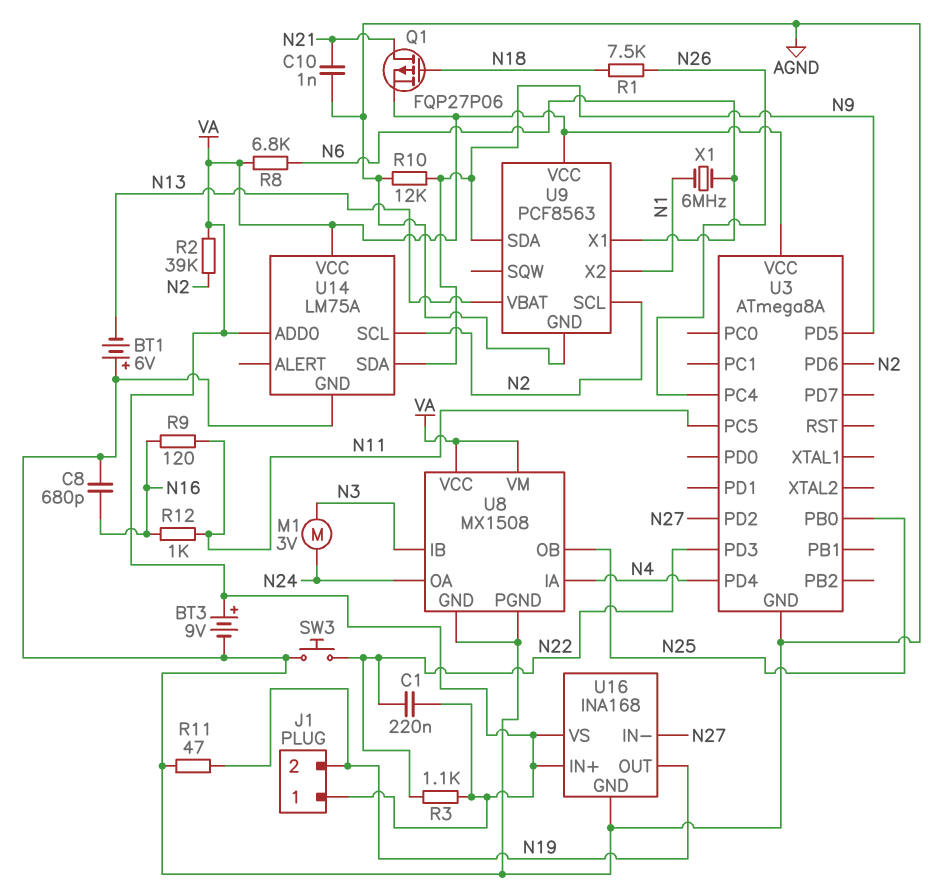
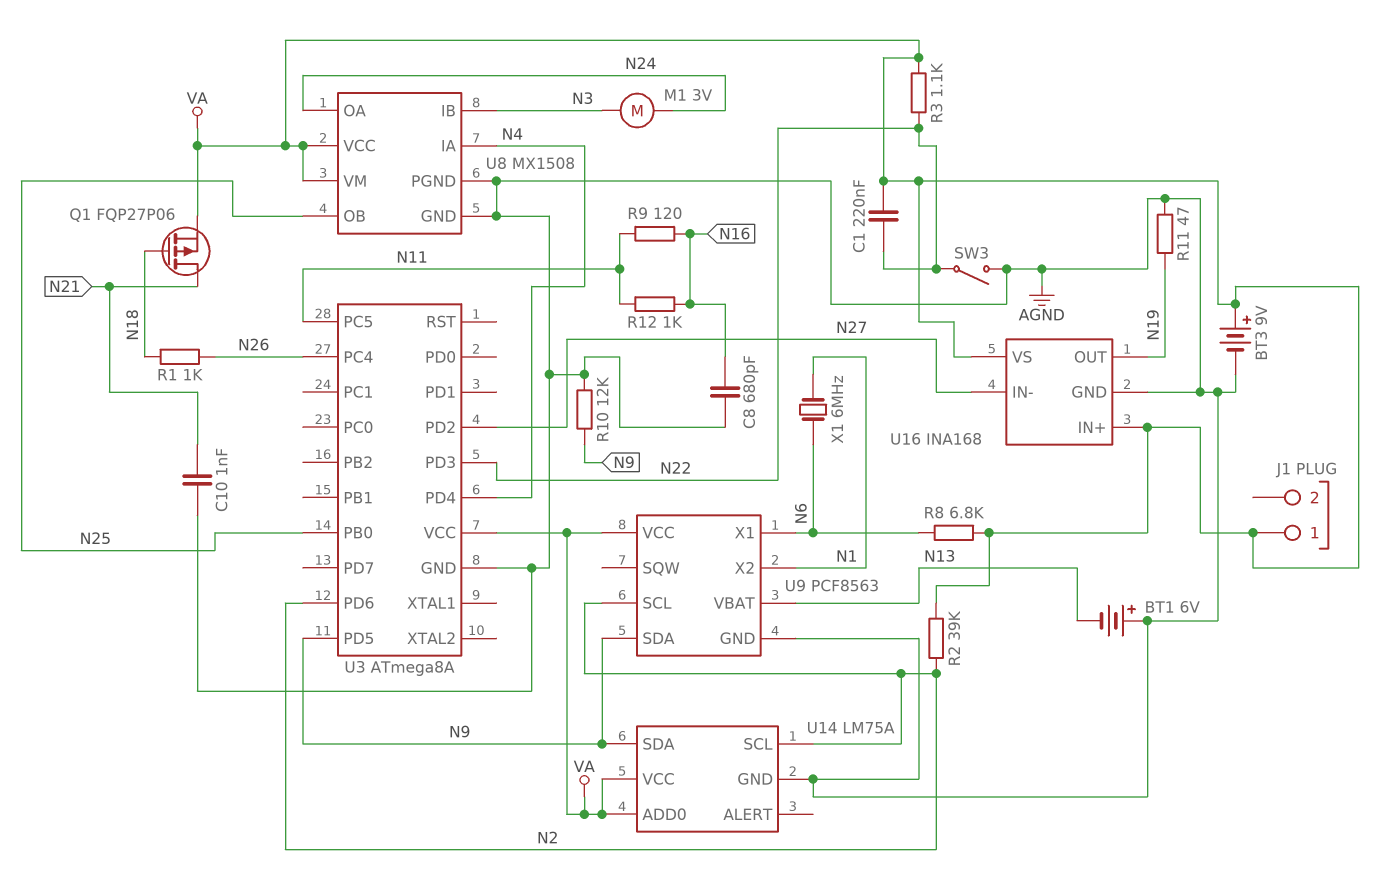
J1 pin 2: N19 -> none
R1: 7.5k (N18, N26) -> 1k (N18, N26)
SW3: button (AGND, N22) -> switch (AGND, N22)

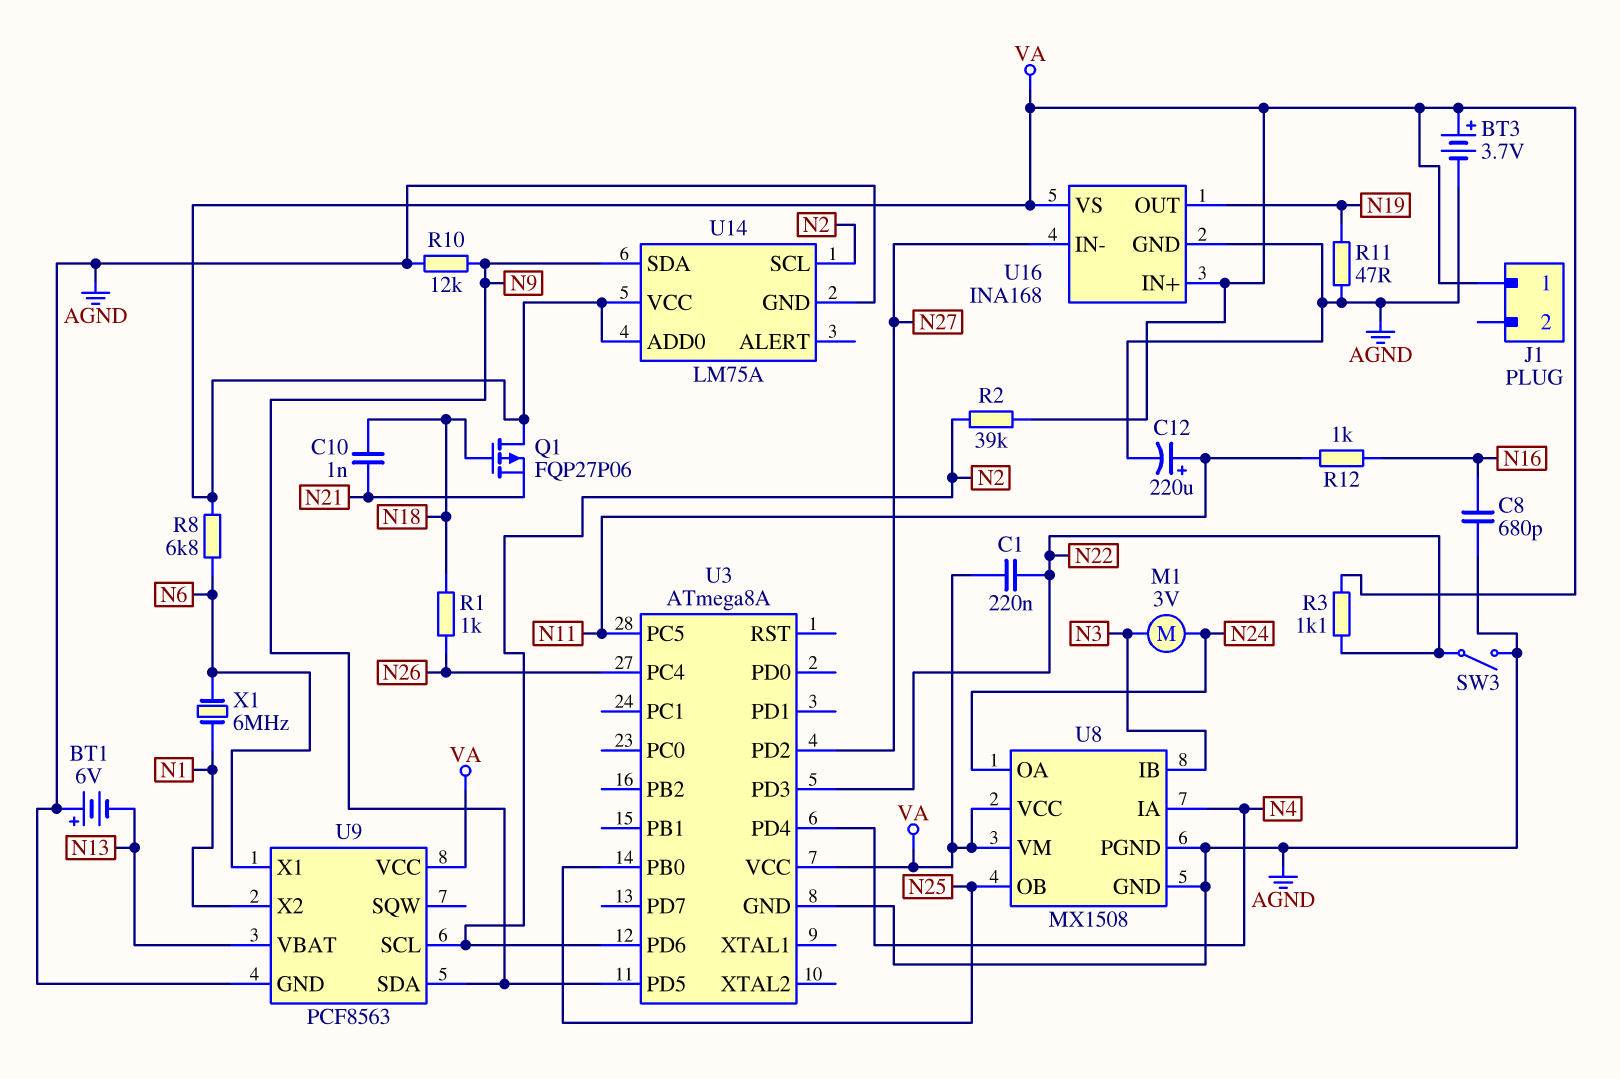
BT3: 9V (plus VA, minus AGND) -> 3.7V (plus VA, minus AGND)
C10: 1nF (AGND, N21) -> 1nF (N18, N21)
C12: none -> 220uF (plus N11, minus AGND)
Q1: PMOS FQP27P06 (G N18, D N21, S VA) -> PMOS FQP27P06 (G N18, D VA, S N21)
R9: 120 (N11, N16) -> none

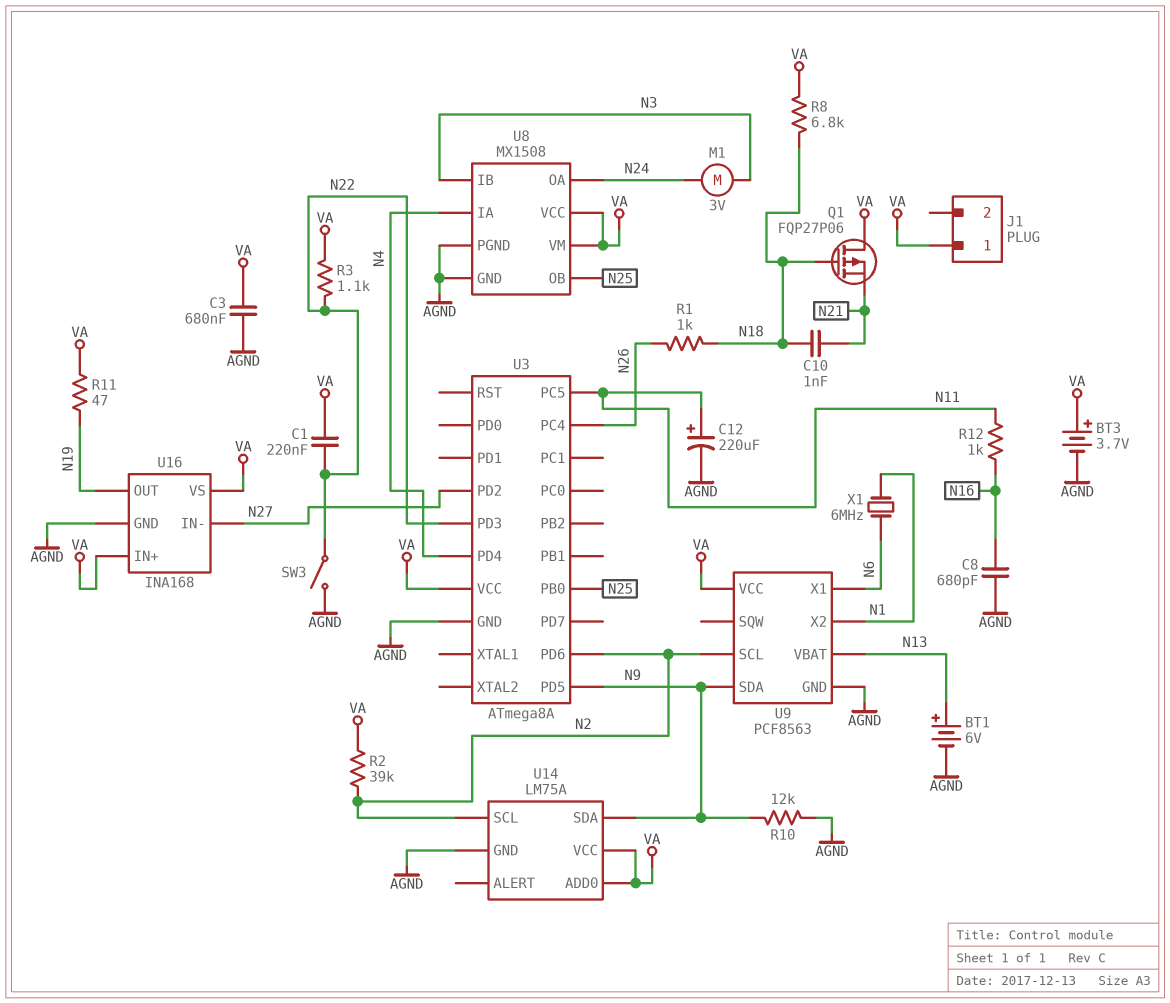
BT1: 6V (plus AGND, minus N13) -> 6V (plus N13, minus AGND)
C3: none -> 680nF (AGND, VA)
R8: 6.8k (N6, VA) -> 6.8k (N18, VA)
R11: 47 (AGND, N19) -> 47 (N19, VA)

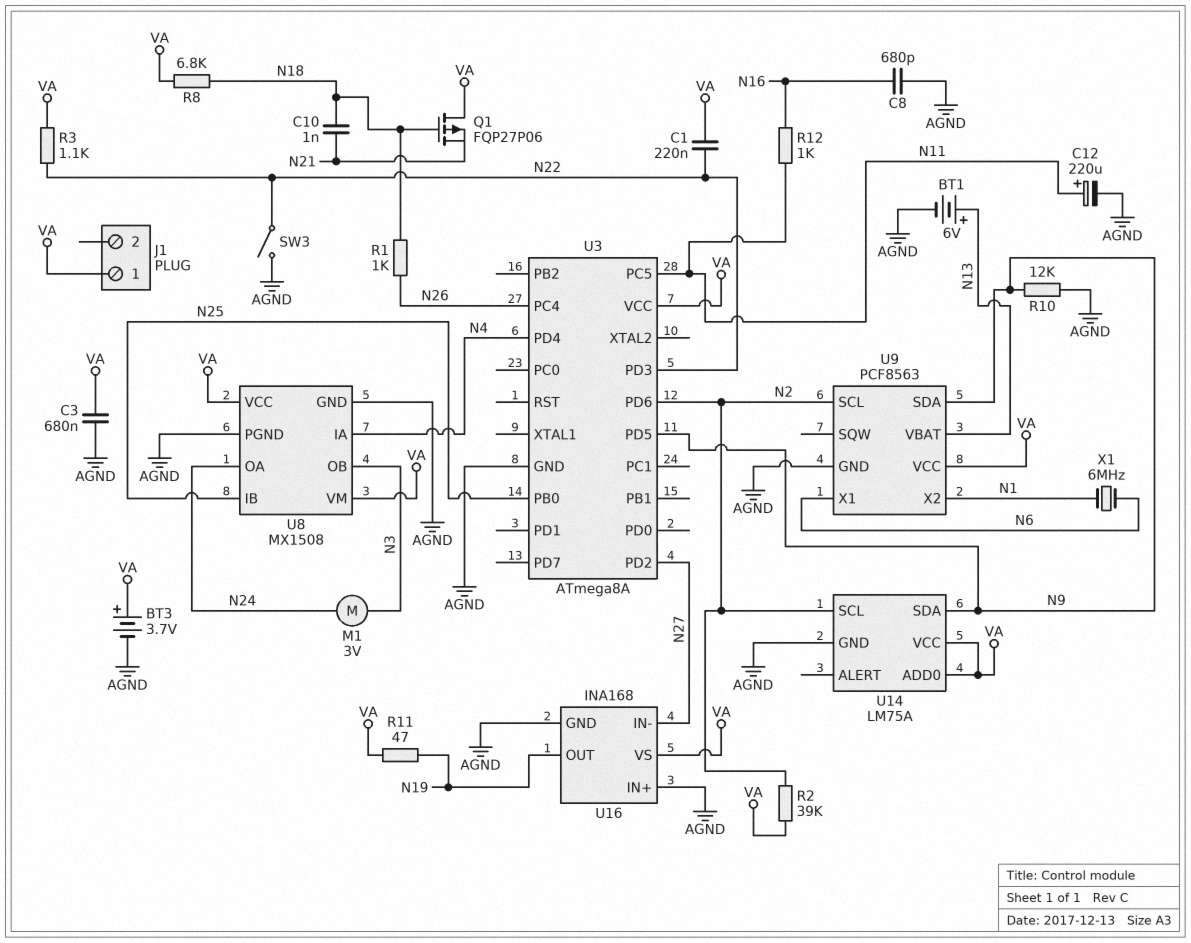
U8 pin IB: N3 -> N25
U8 pin OB: N25 -> N3
U16 pin IN+: VA -> AGND

